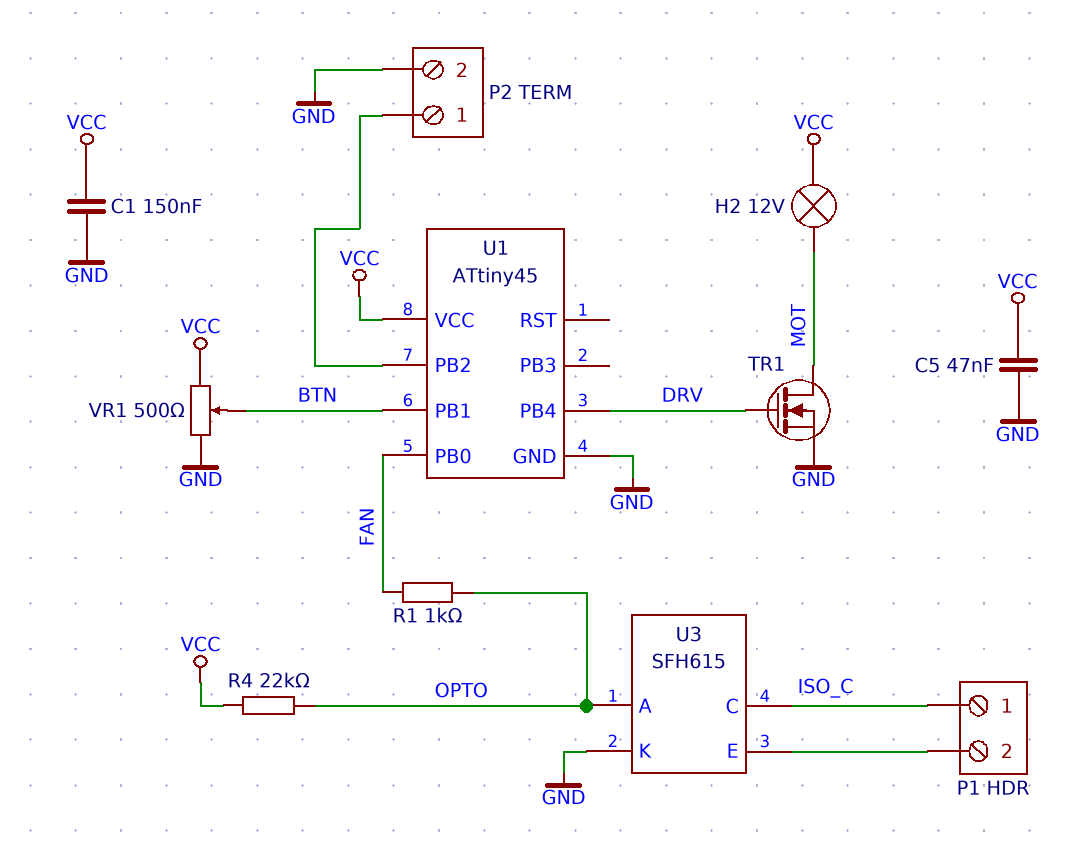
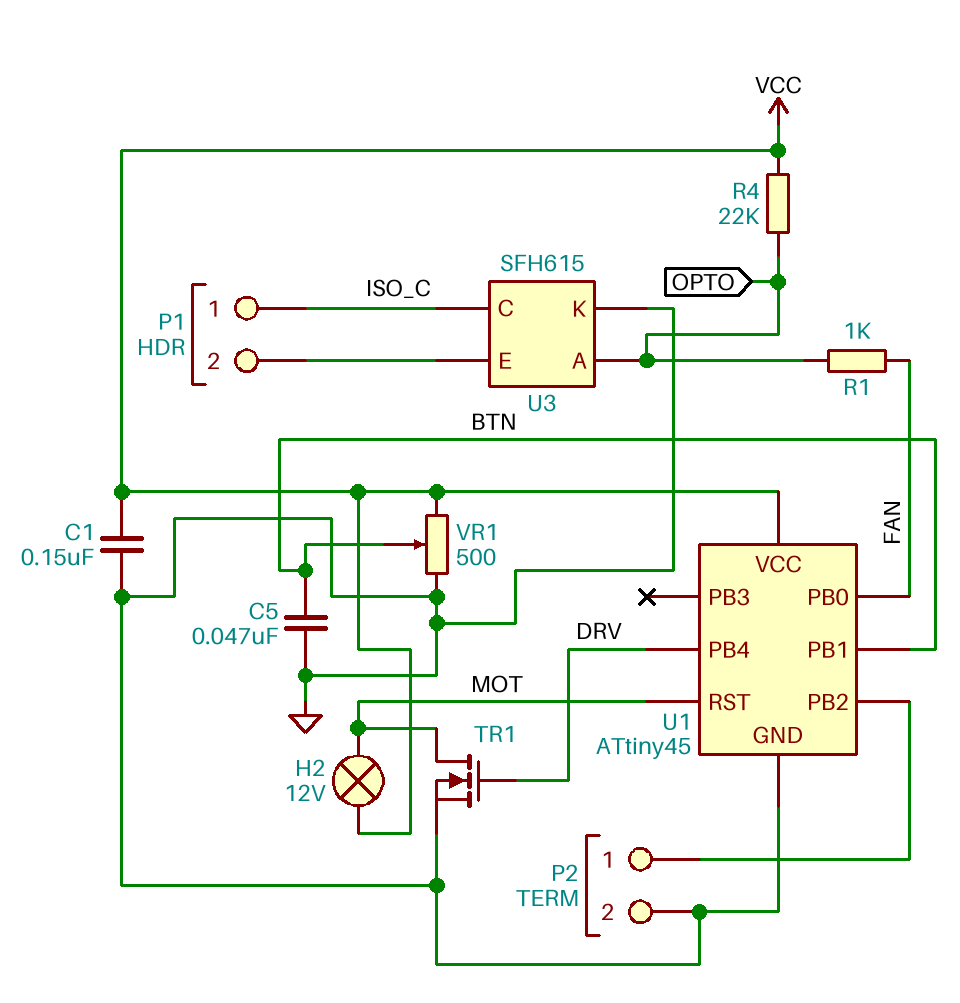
C5: 47nF (GND, VCC) -> 47nF (BTN, GND)
U1 pin RST: none -> MOT

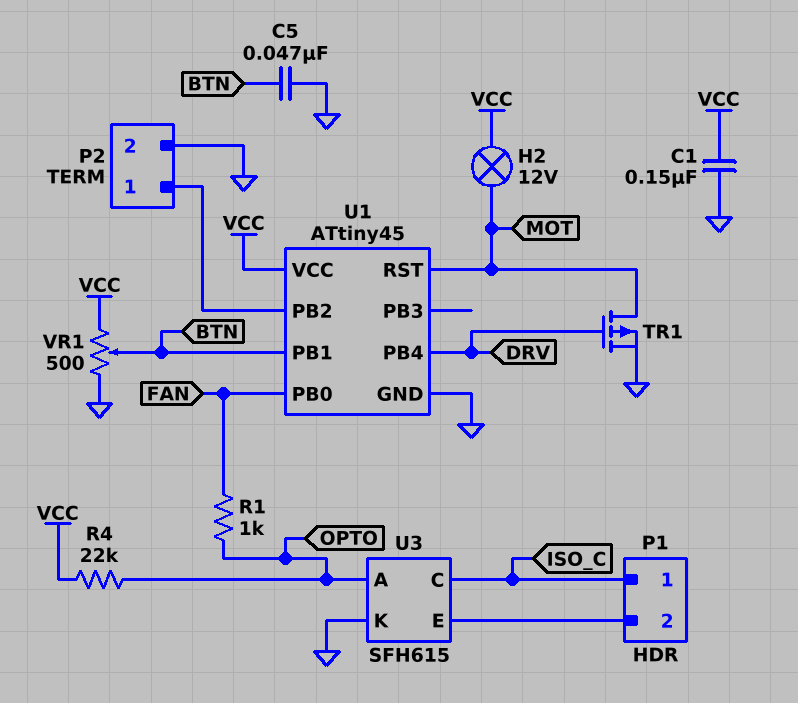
TR1: NMOS (G DRV, D MOT, S GND) -> PMOS (G DRV, D MOT, S GND)

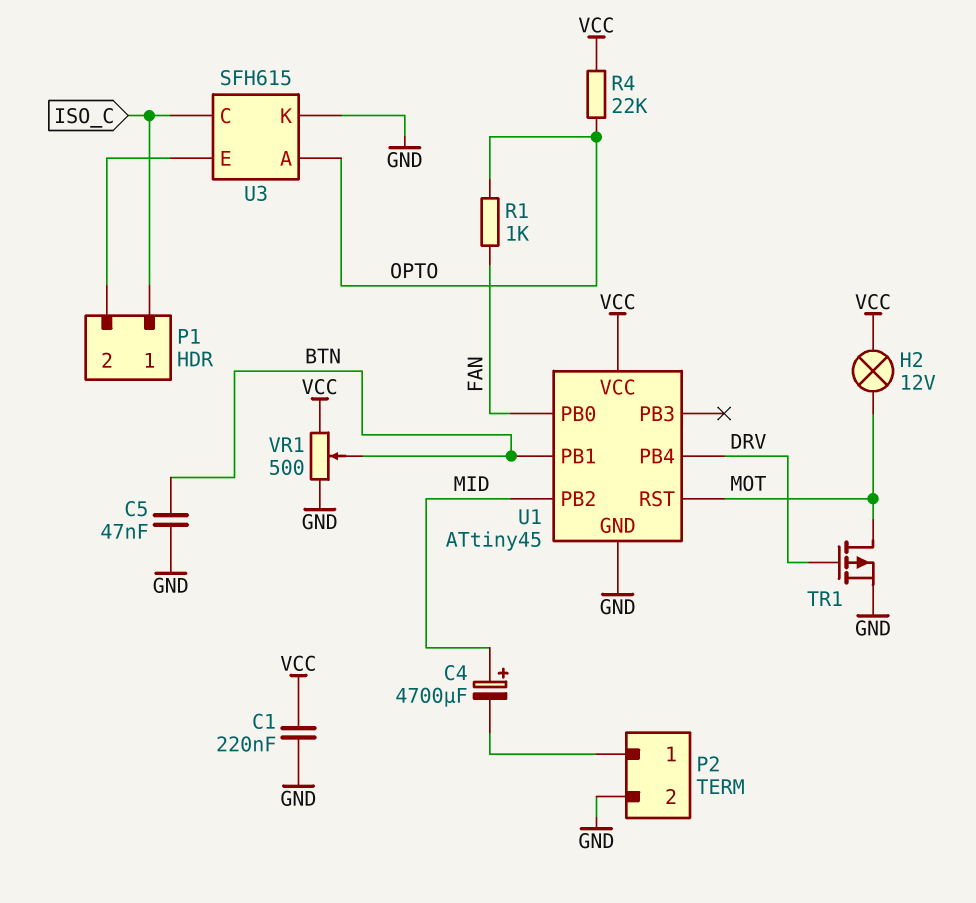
C1: 150nF (GND, VCC) -> 220nF (GND, VCC)
C4: none -> 4700uF (plus MID, minus P2/1)
U1 pin PB2: P2/1 -> MID

